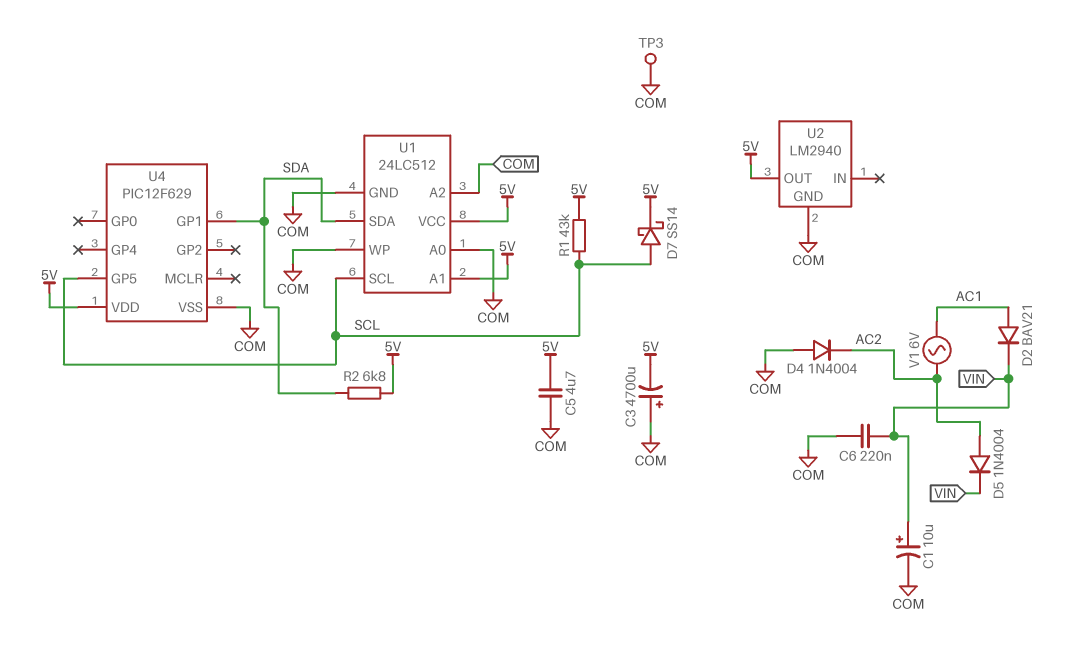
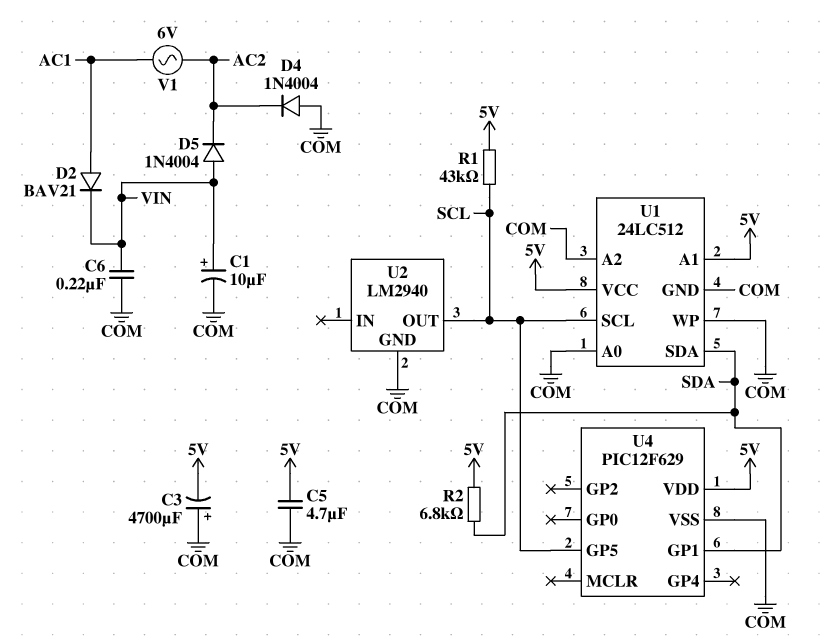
D5: diode 1N4004 (A AC2, K VIN) -> diode 1N4004 (A VIN, K AC2)
D7: schottky SS14 (A SCL, K 5V) -> none
TP3: test point (COM) -> none
U2 pin OUT: 5V -> SCL

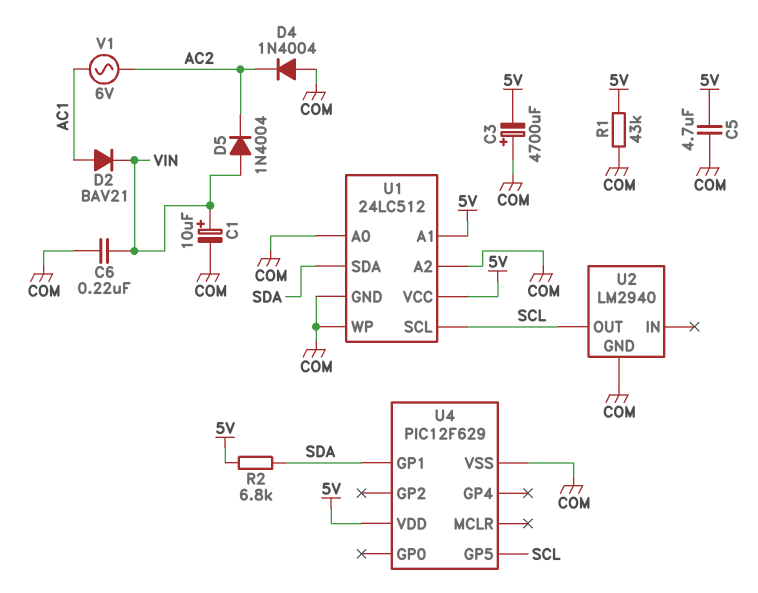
R1: 43k (5V, SCL) -> 43k (5V, COM)

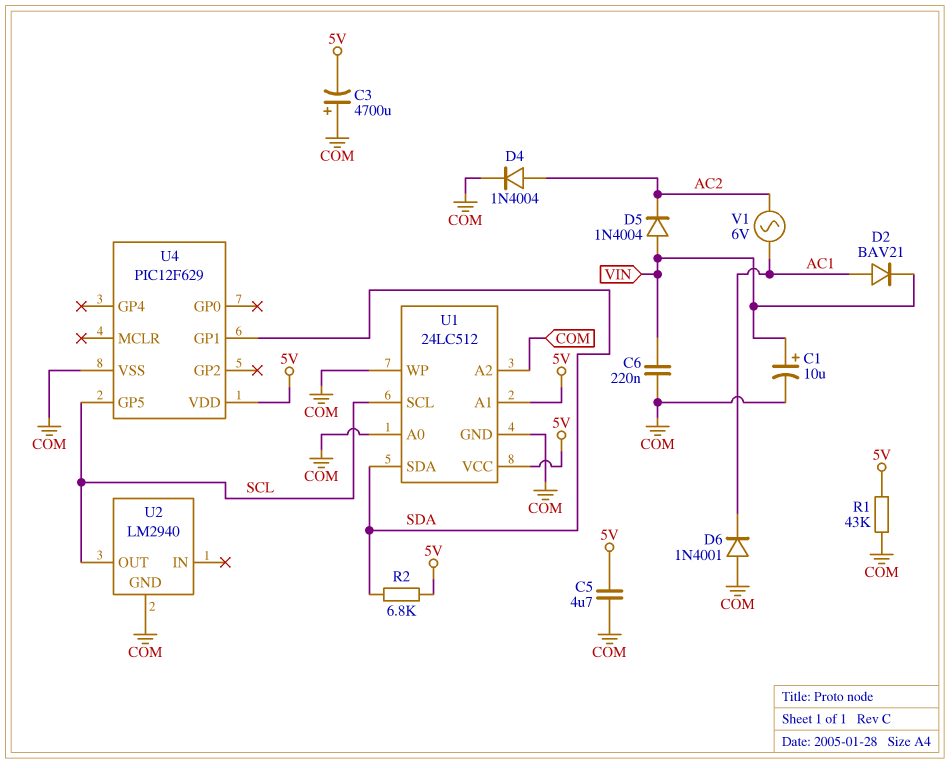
D4: diode 1N4004 (A COM, K AC2) -> diode 1N4004 (A AC2, K COM)
D6: none -> diode 1N4001 (A COM, K AC1)

